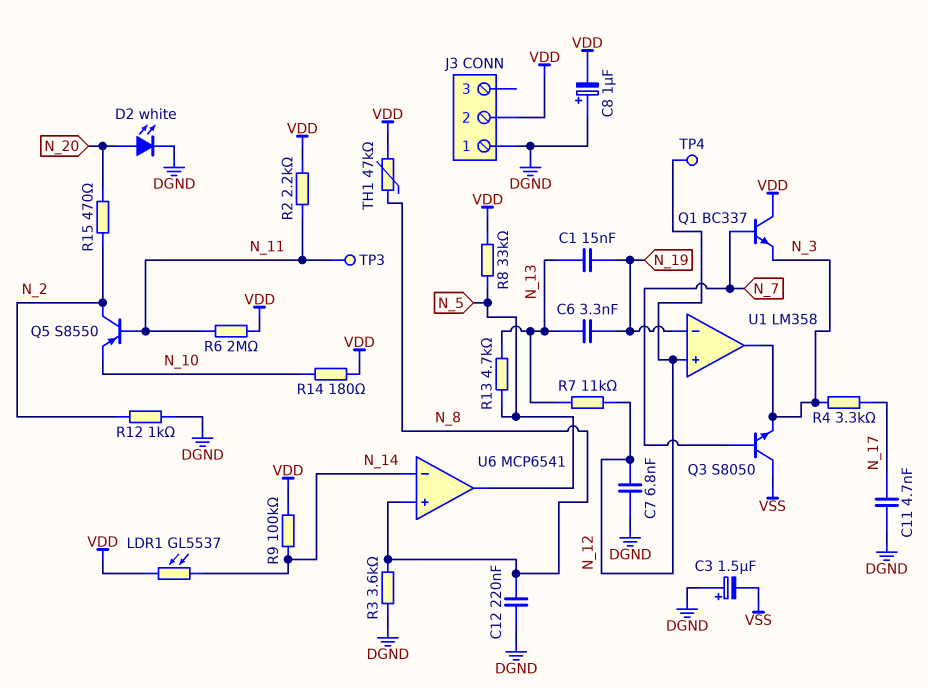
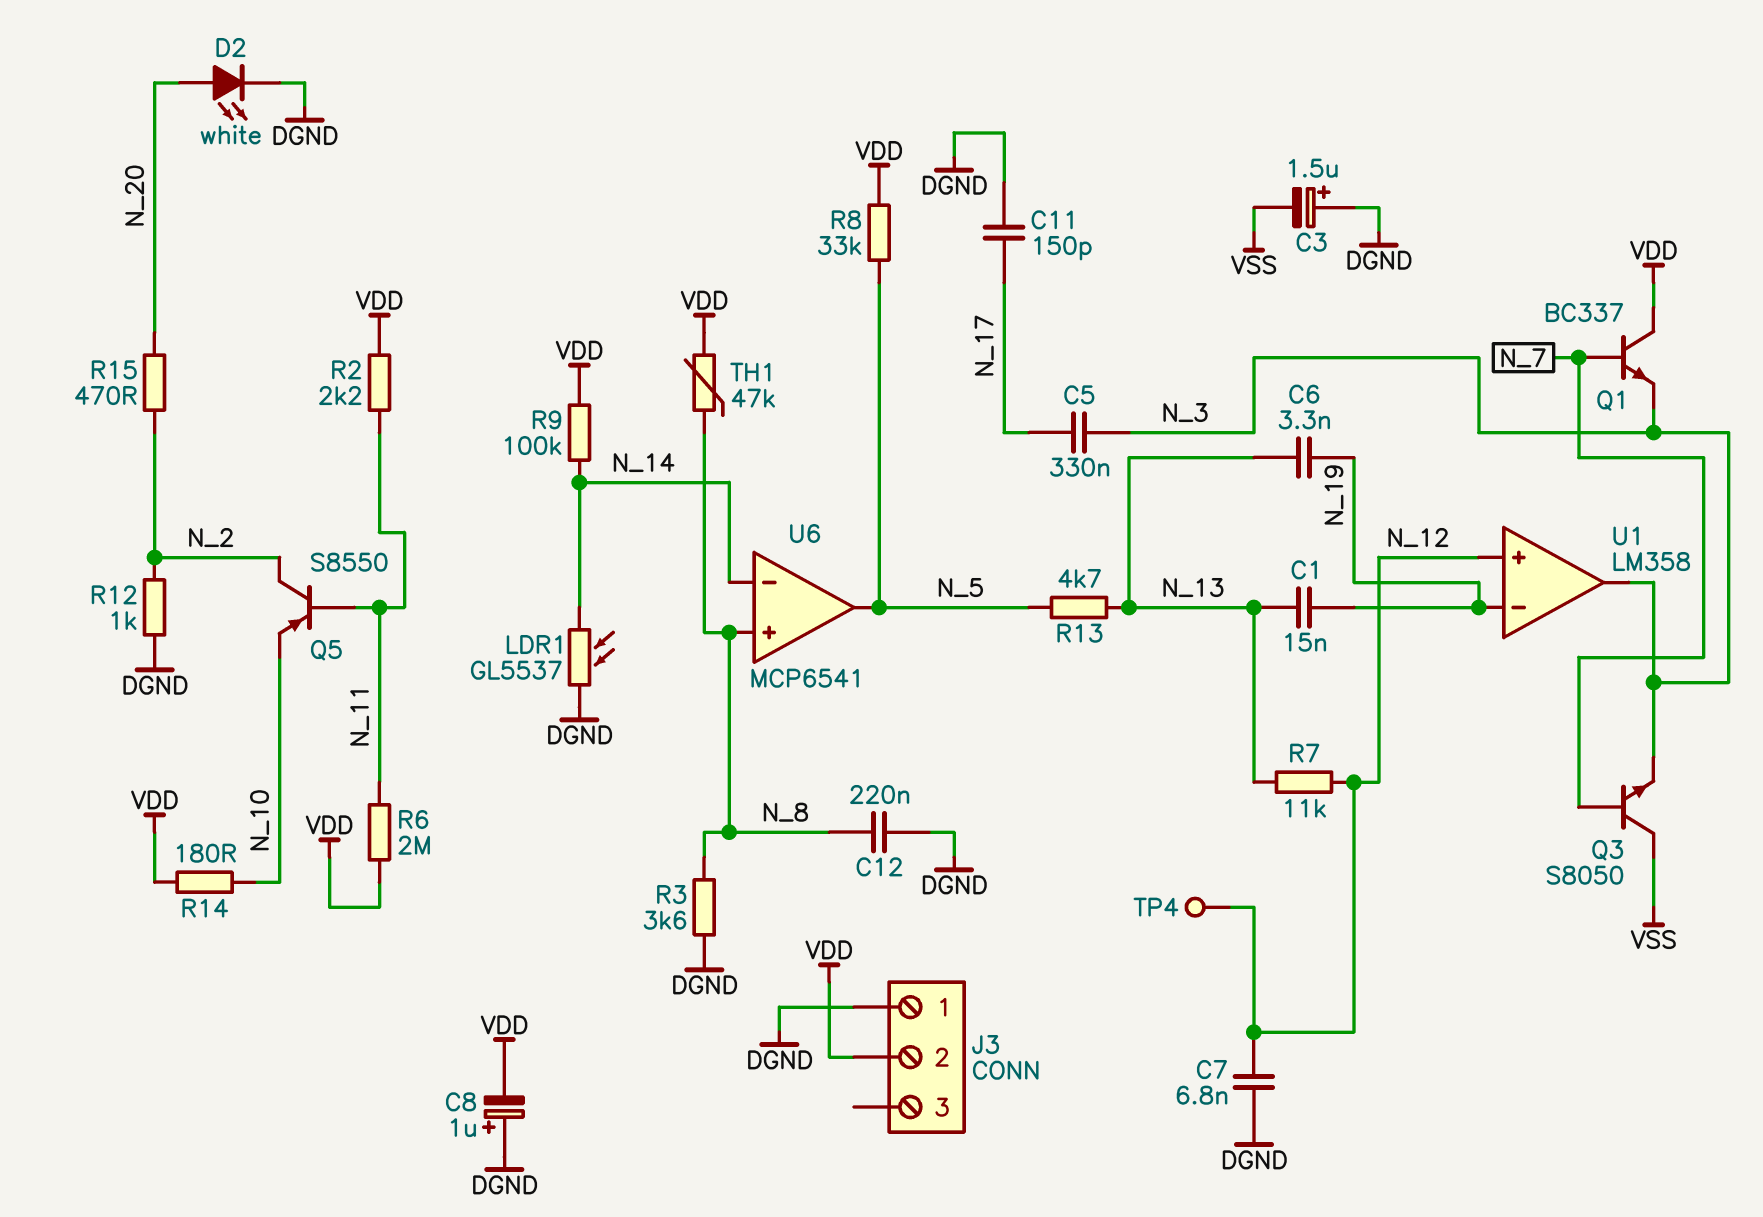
C5: none -> 330nF (N_3, N_17)
C11: 4.7nF (DGND, N_17) -> 150pF (DGND, N_17)
LDR1: GL5537 (N_14, VDD) -> GL5537 (DGND, N_14)
R4: 3.3k (N_3, N_17) -> none
TP3: test point (N_11) -> none

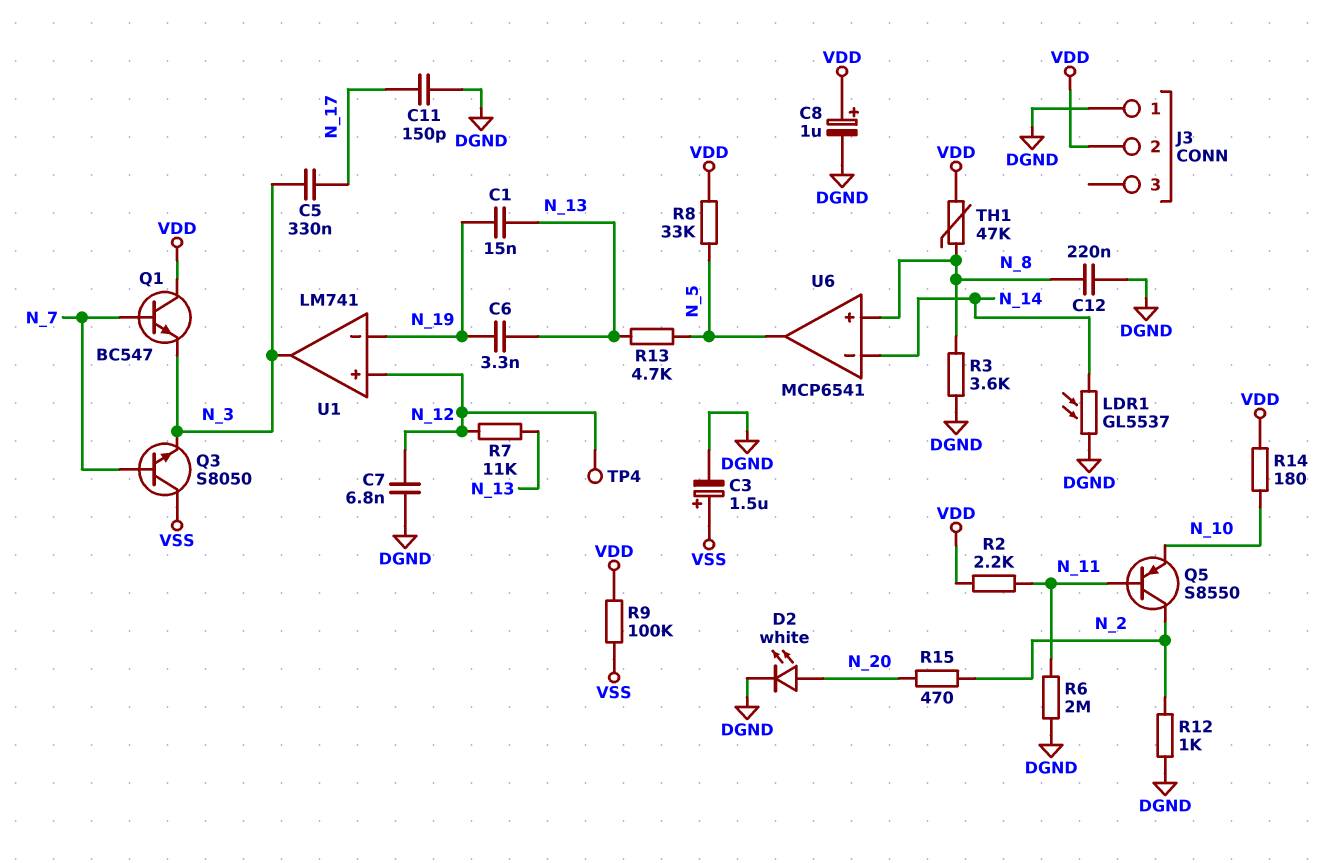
C3: 1.5uF (plus DGND, minus VSS) -> 1.5uF (plus VSS, minus DGND)
C8: 1uF (plus DGND, minus VDD) -> 1uF (plus VDD, minus DGND)
Q1: NPN BC337 (B N_7, C VDD, E N_3) -> NPN BC547 (B N_7, C VDD, E N_3)
R6: 2M (N_11, VDD) -> 2M (DGND, N_11)
R9: 100k (N_14, VDD) -> 100k (VDD, VSS)
U1: LM358 -> LM741

